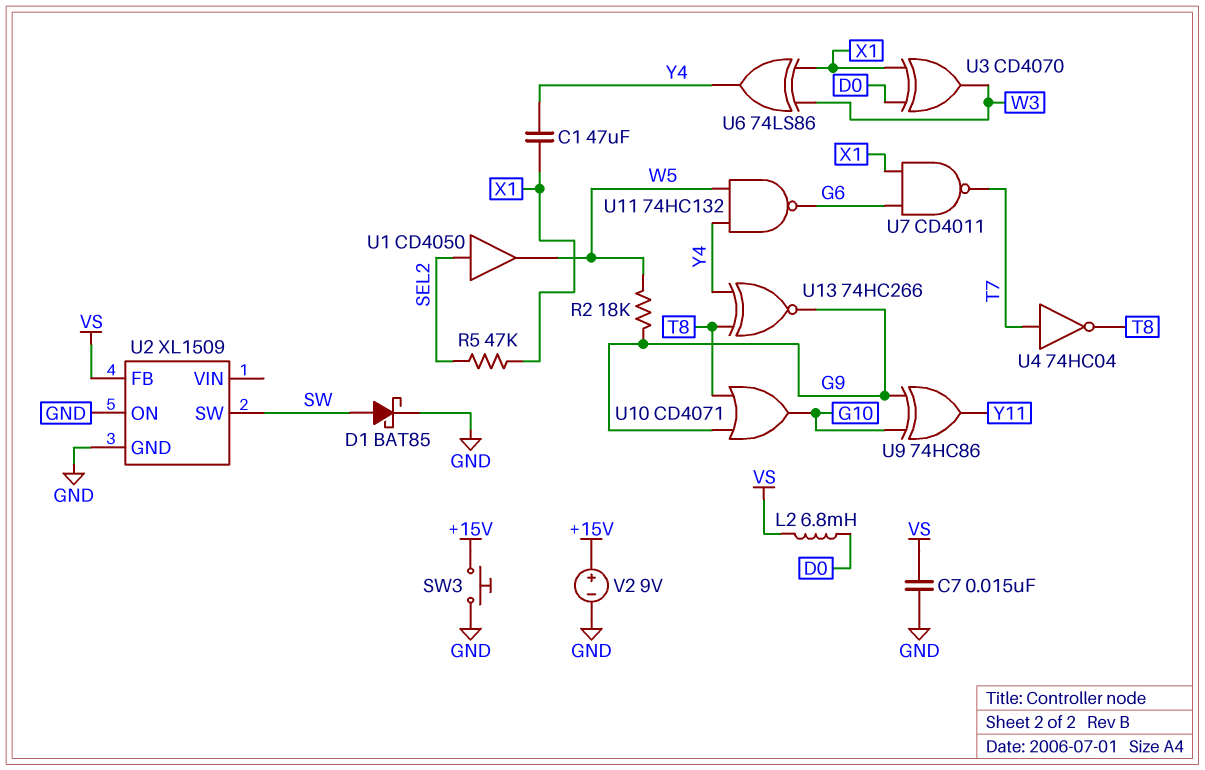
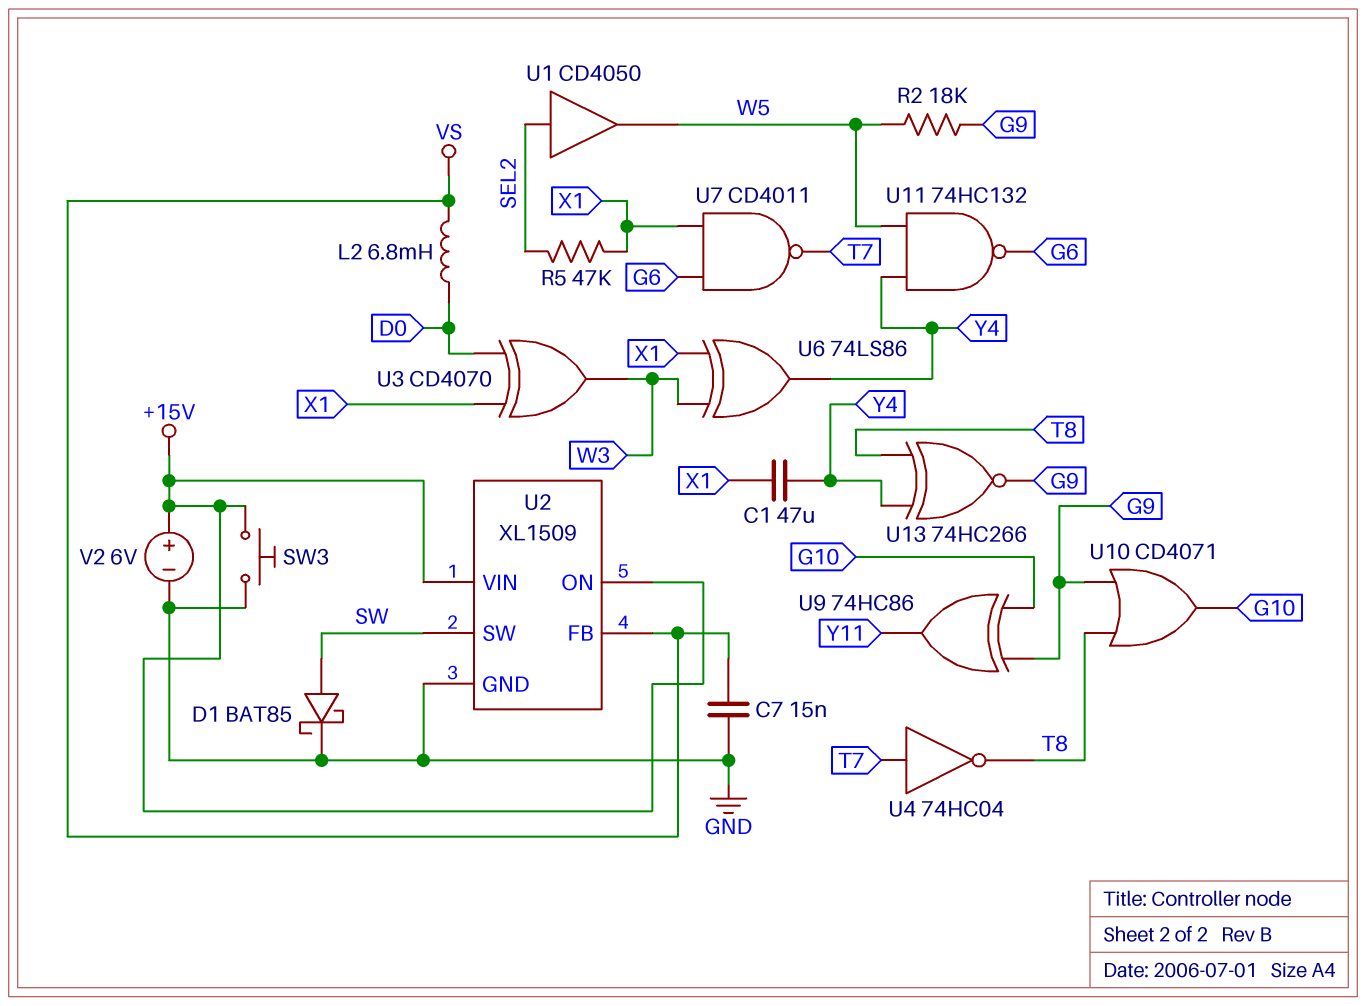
U2 pin ON: GND -> +15V
U2 pin VIN: none -> +15V
V2: 9V (plus +15V, minus GND) -> 6V (plus +15V, minus GND)

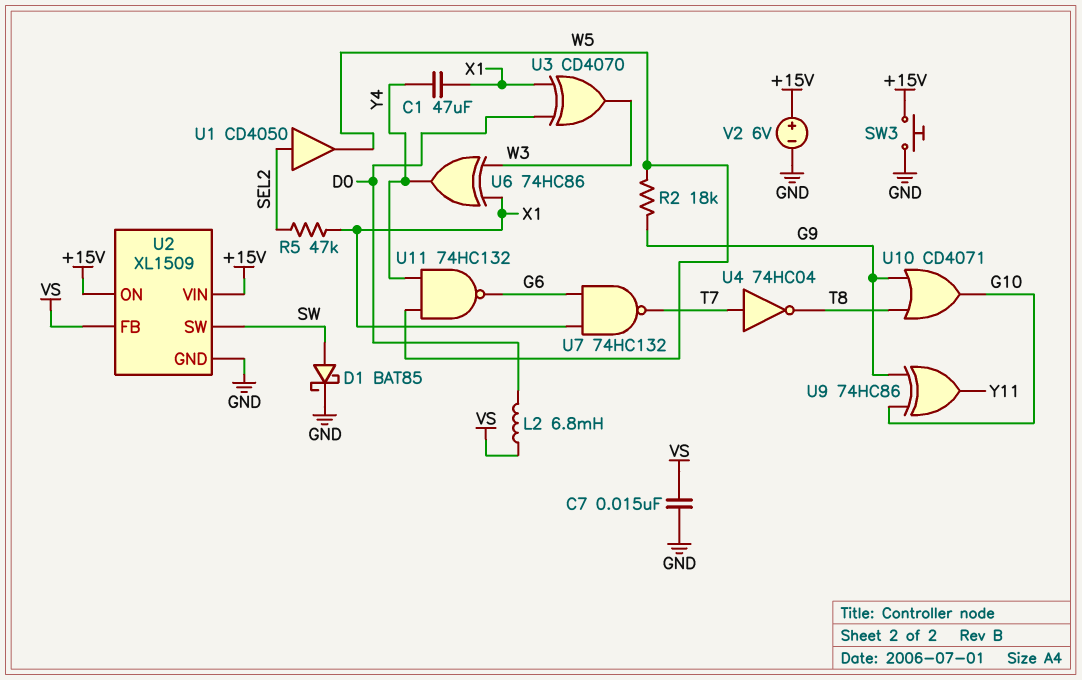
U6: XOR 74LS86 (in W3, in X1, out Y4) -> XOR 74HC86 (in W3, in X1, out Y4)
U7: NAND CD4011 (in G6, in X1, out T7) -> NAND 74HC132 (in G6, in X1, out T7)
U13: XNOR 74HC266 (in T8, in Y4, out G9) -> none

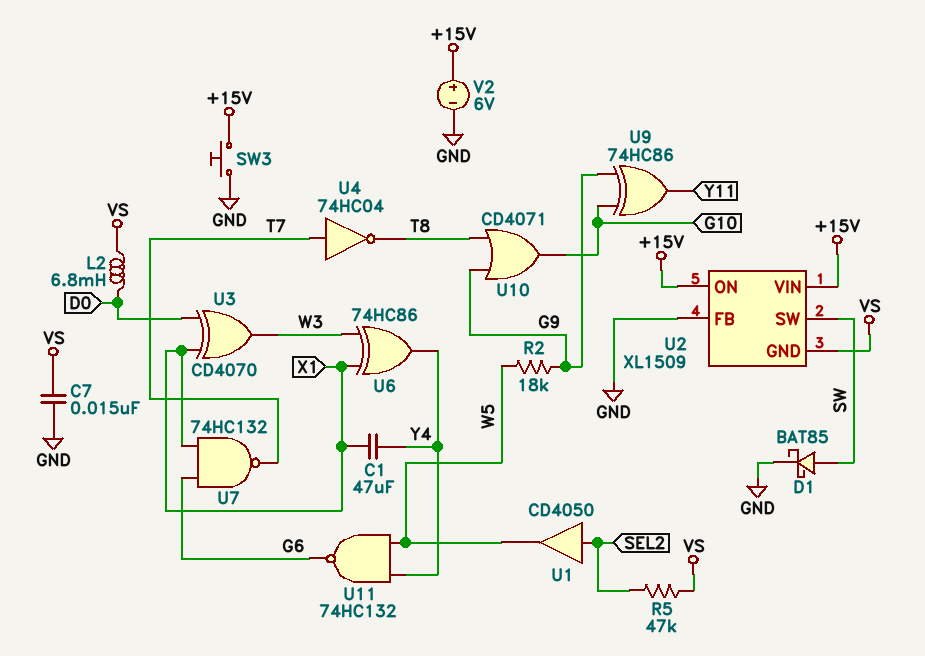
R5: 47k (SEL2, X1) -> 47k (SEL2, VS)
U2 pin FB: VS -> GND
U2 pin GND: GND -> VS

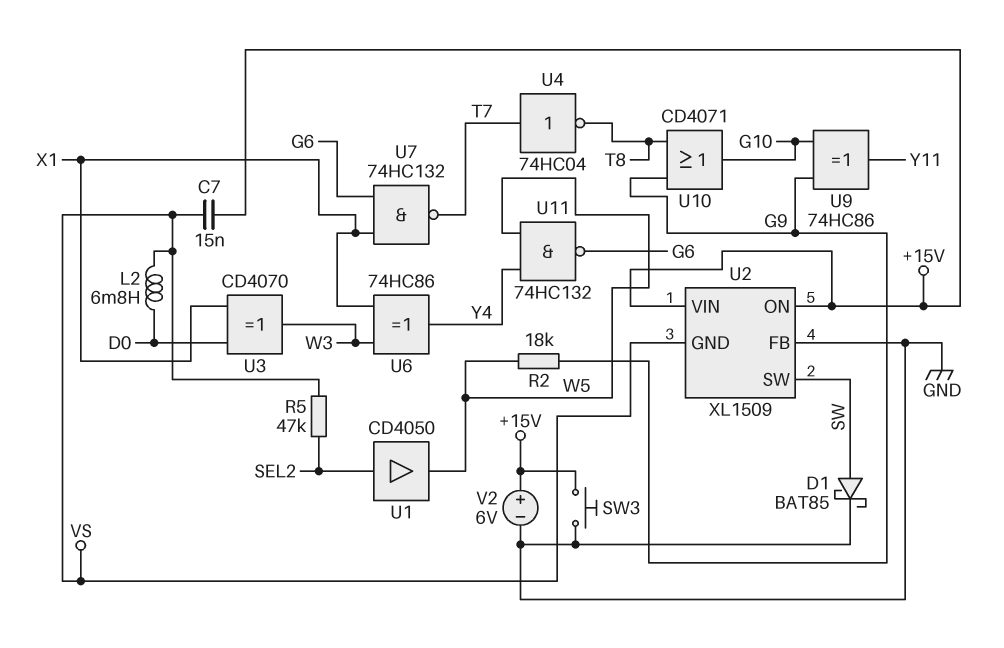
C1: 47uF (X1, Y4) -> none
C7: 15nF (GND, VS) -> 15nF (+15V, VS)

